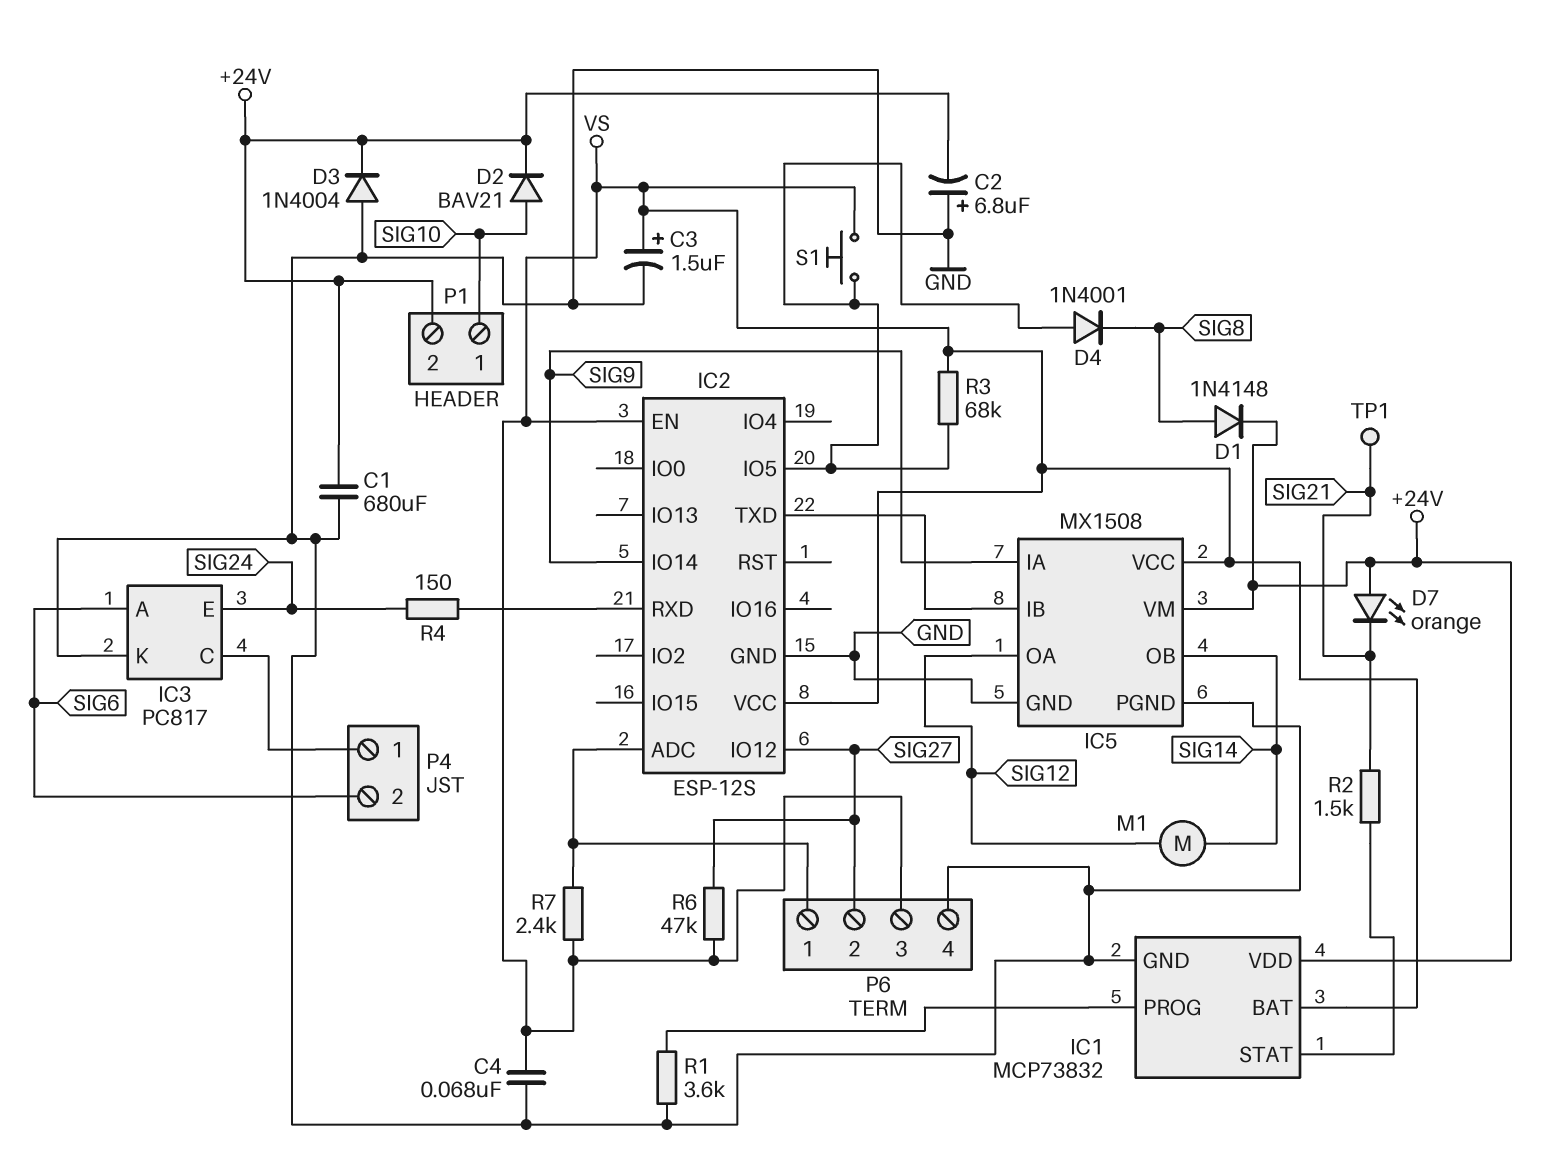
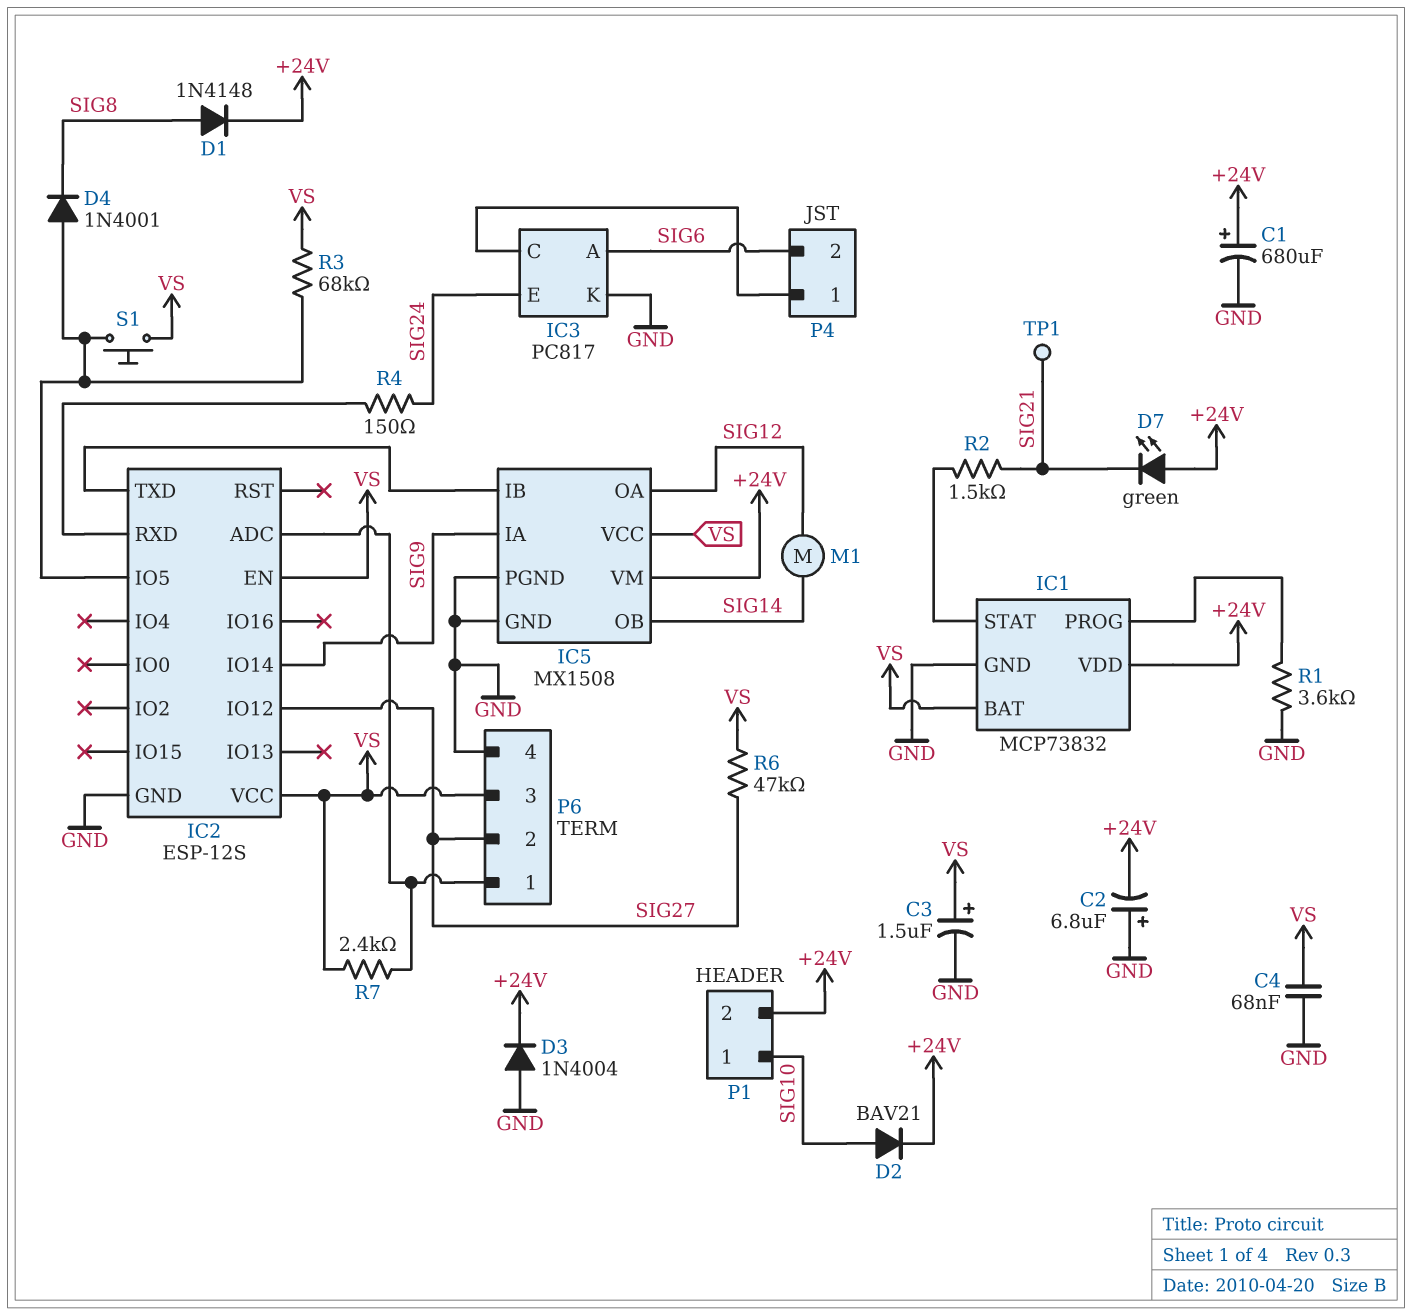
C1: 680uF (+24V, GND) -> 680uF (plus +24V, minus GND)
D7: LED orange (A +24V, K SIG21) -> LED green (A +24V, K SIG21)

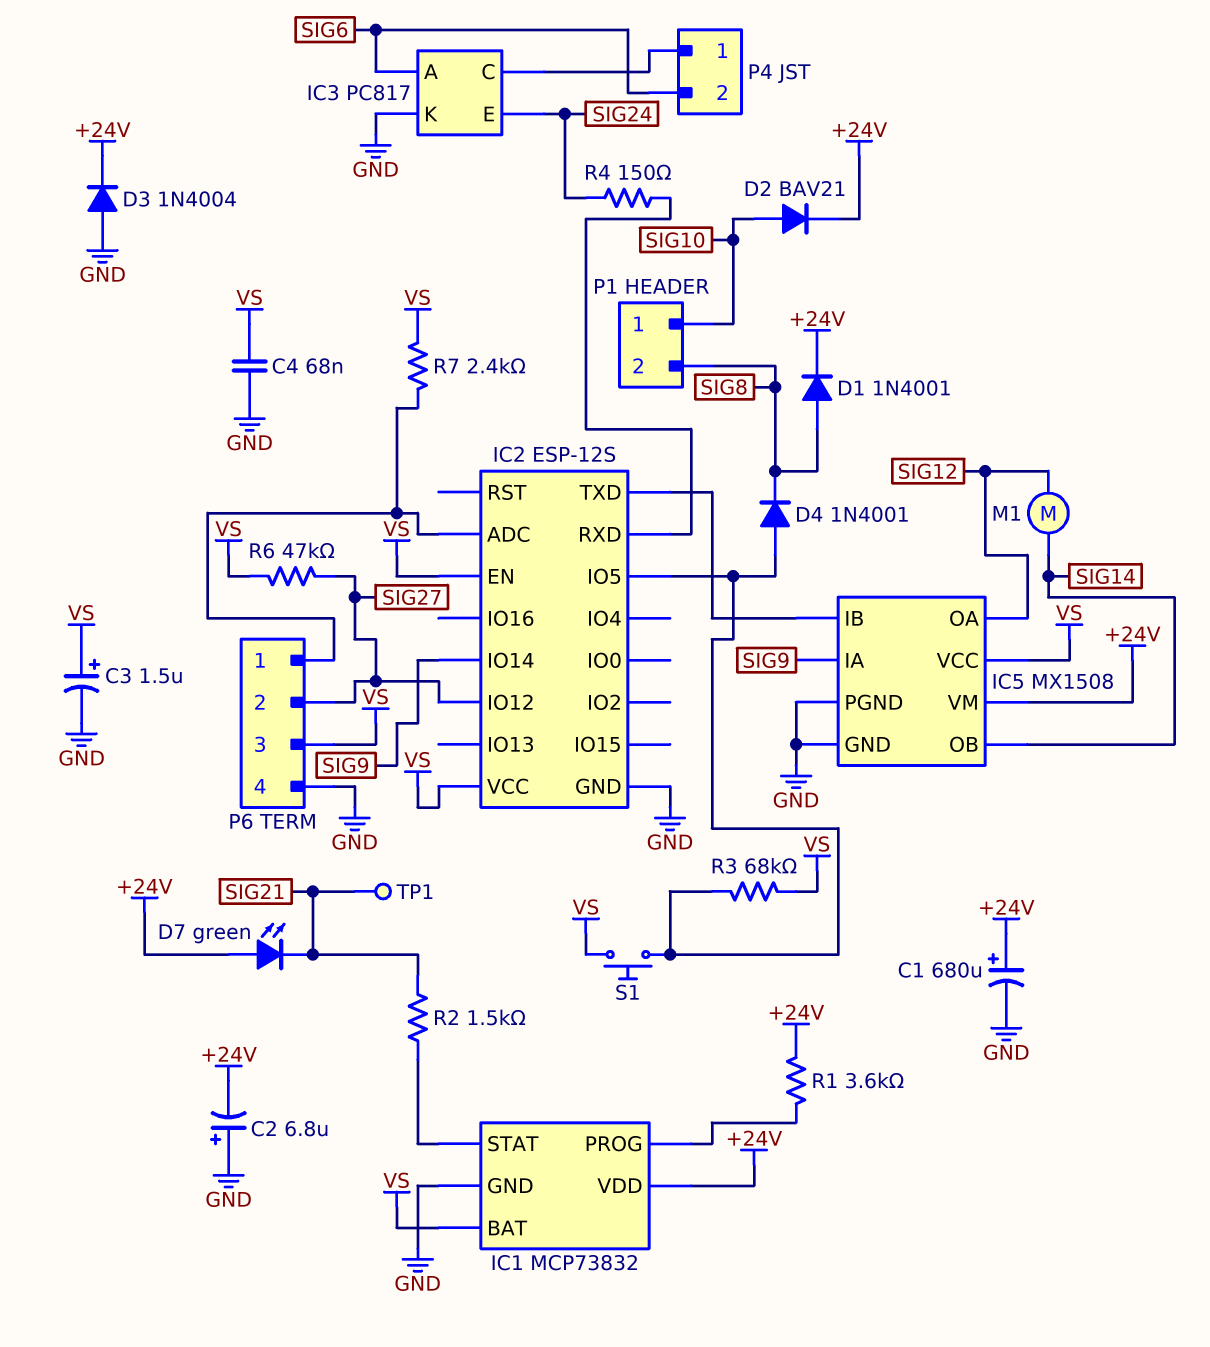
D1: diode 1N4148 (A SIG8, K +24V) -> diode 1N4001 (A SIG8, K +24V)
P1 pin 2: +24V -> SIG8
R1: 3.6k (GND, IC1/PROG) -> 3.6k (+24V, IC1/PROG)

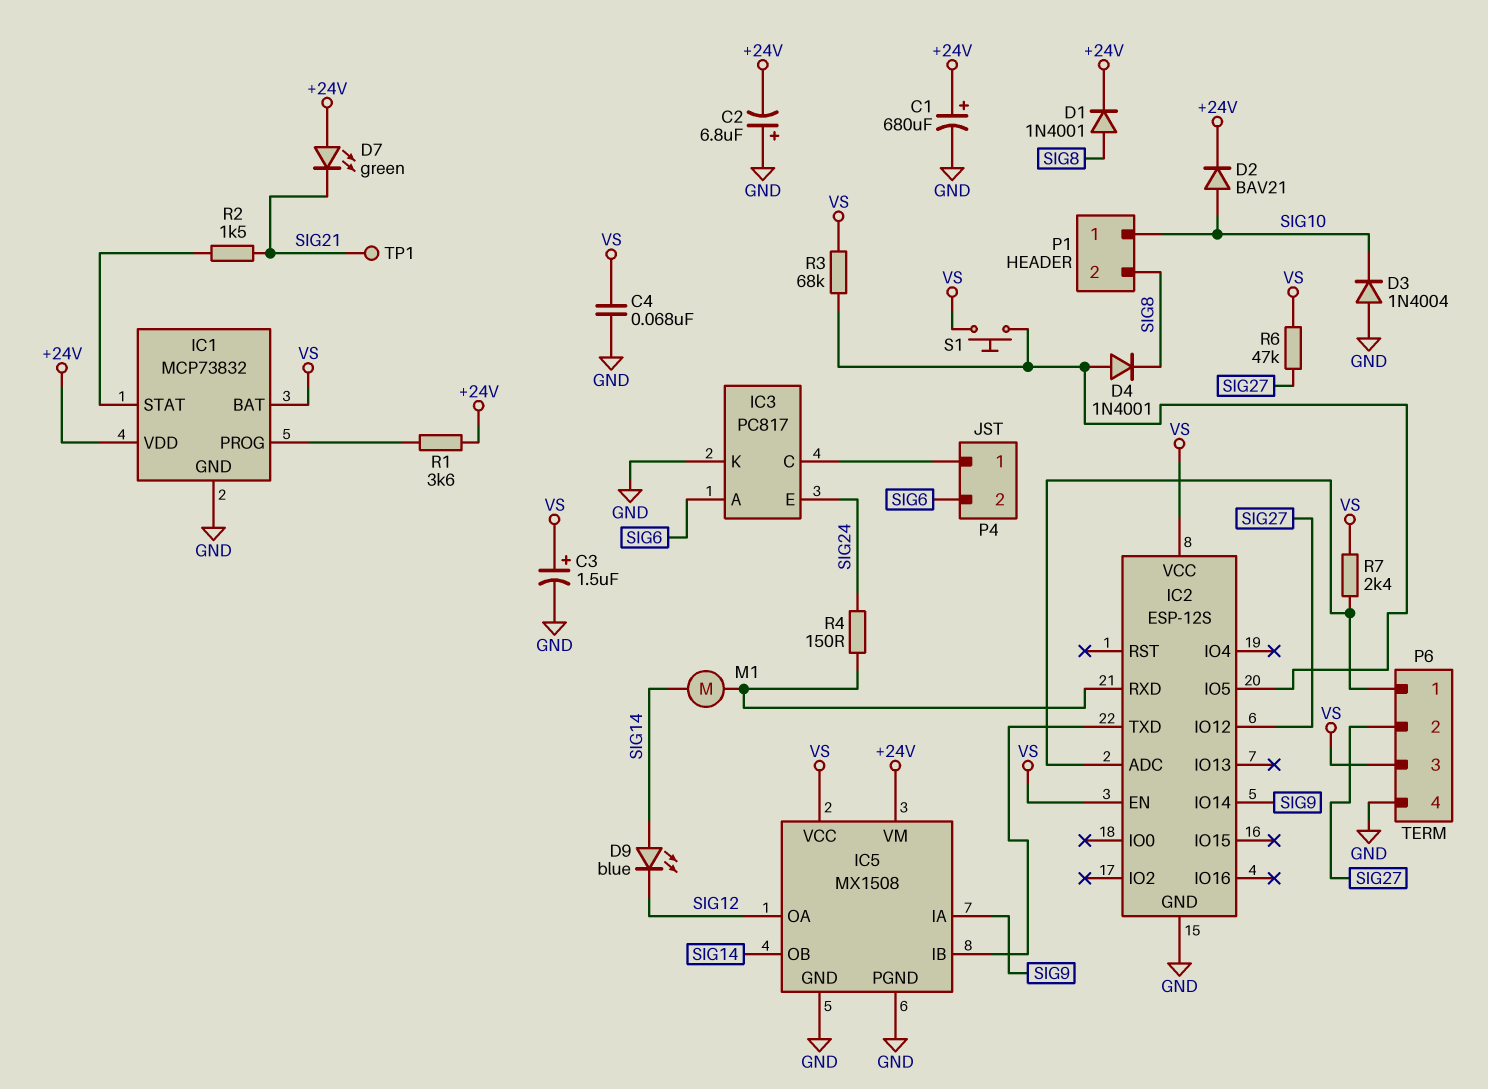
D3: diode 1N4004 (A GND, K +24V) -> diode 1N4004 (A GND, K SIG10)
D9: none -> LED blue (A SIG14, K SIG12)
M1: motor (SIG12, SIG14) -> motor (IC2/RXD, SIG14)

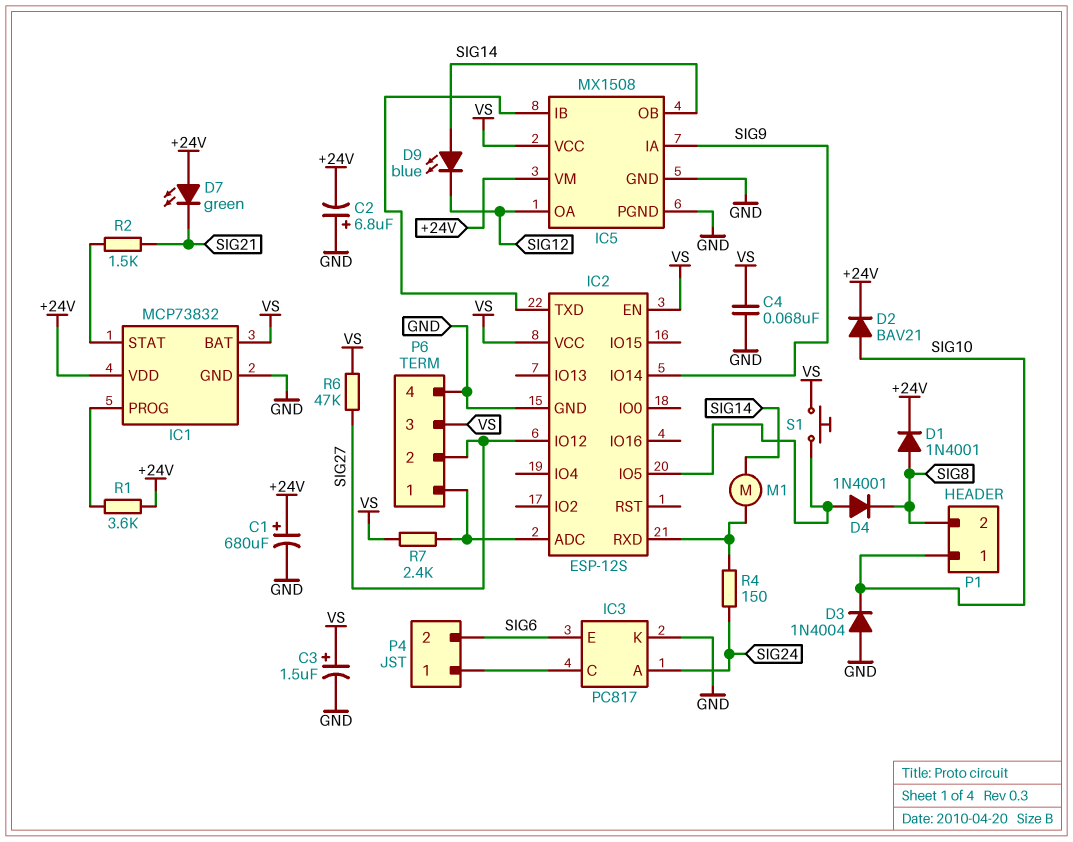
IC3 pin A: SIG6 -> SIG24
IC3 pin E: SIG24 -> SIG6
R3: 68k (IC2/IO5, VS) -> none
TP1: test point (SIG21) -> none

